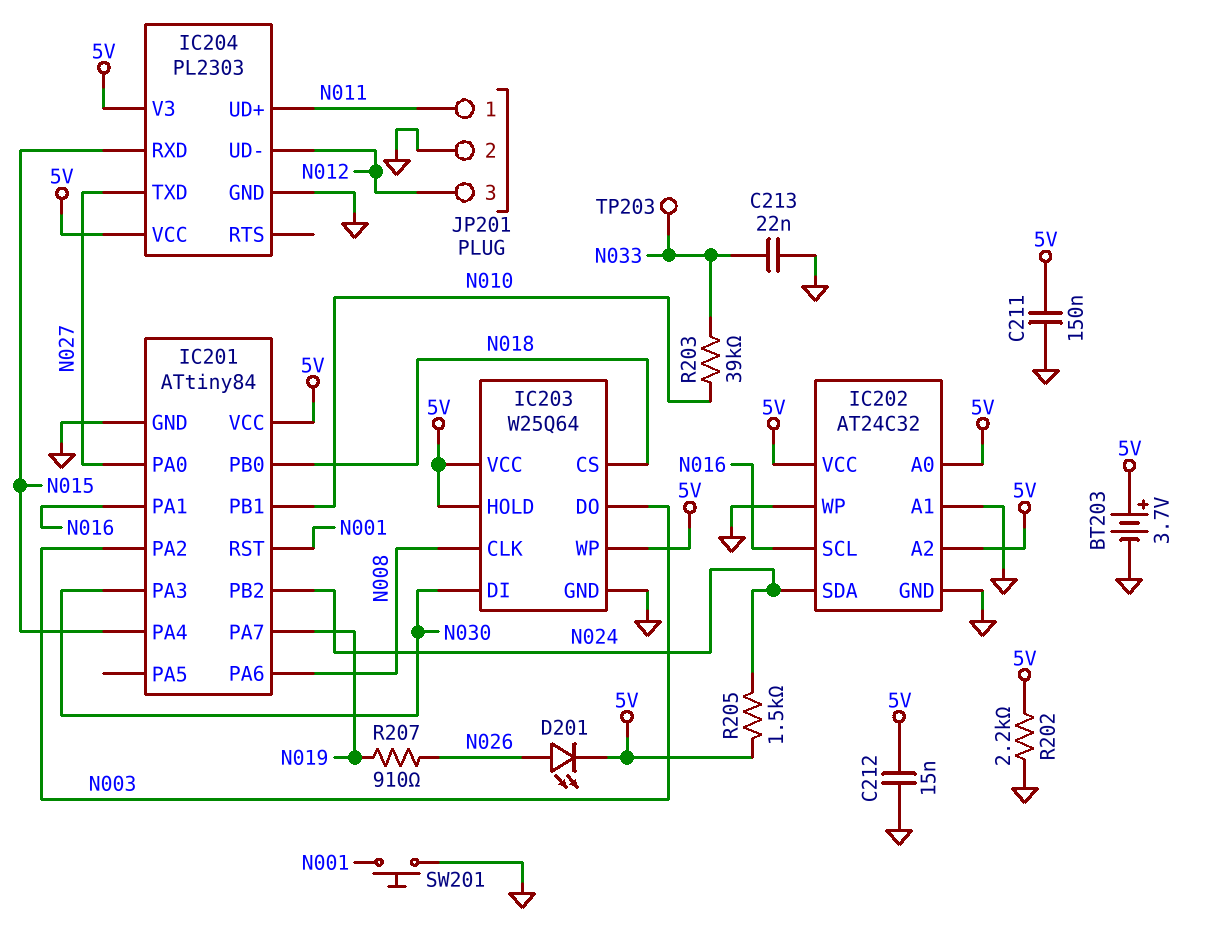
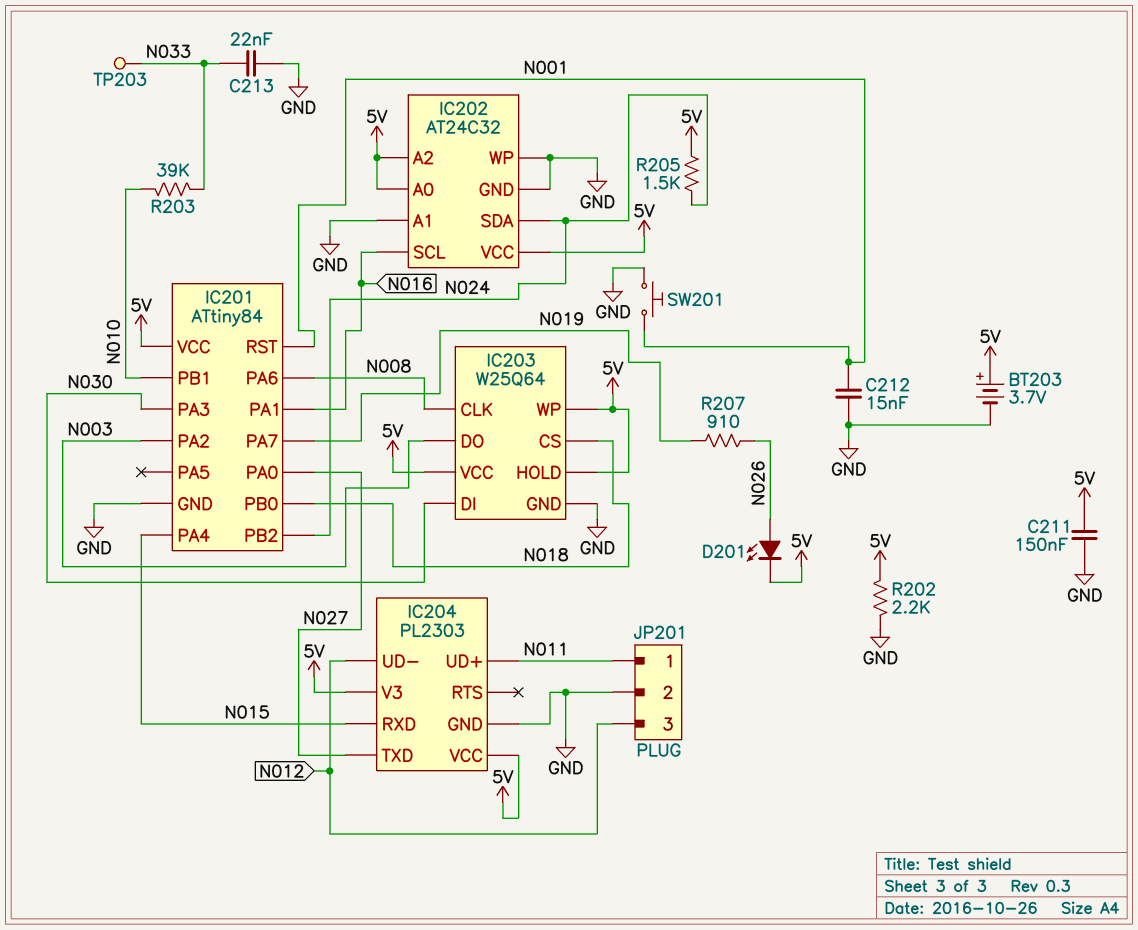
C212: 15nF (5V, GND) -> 15nF (GND, N001)

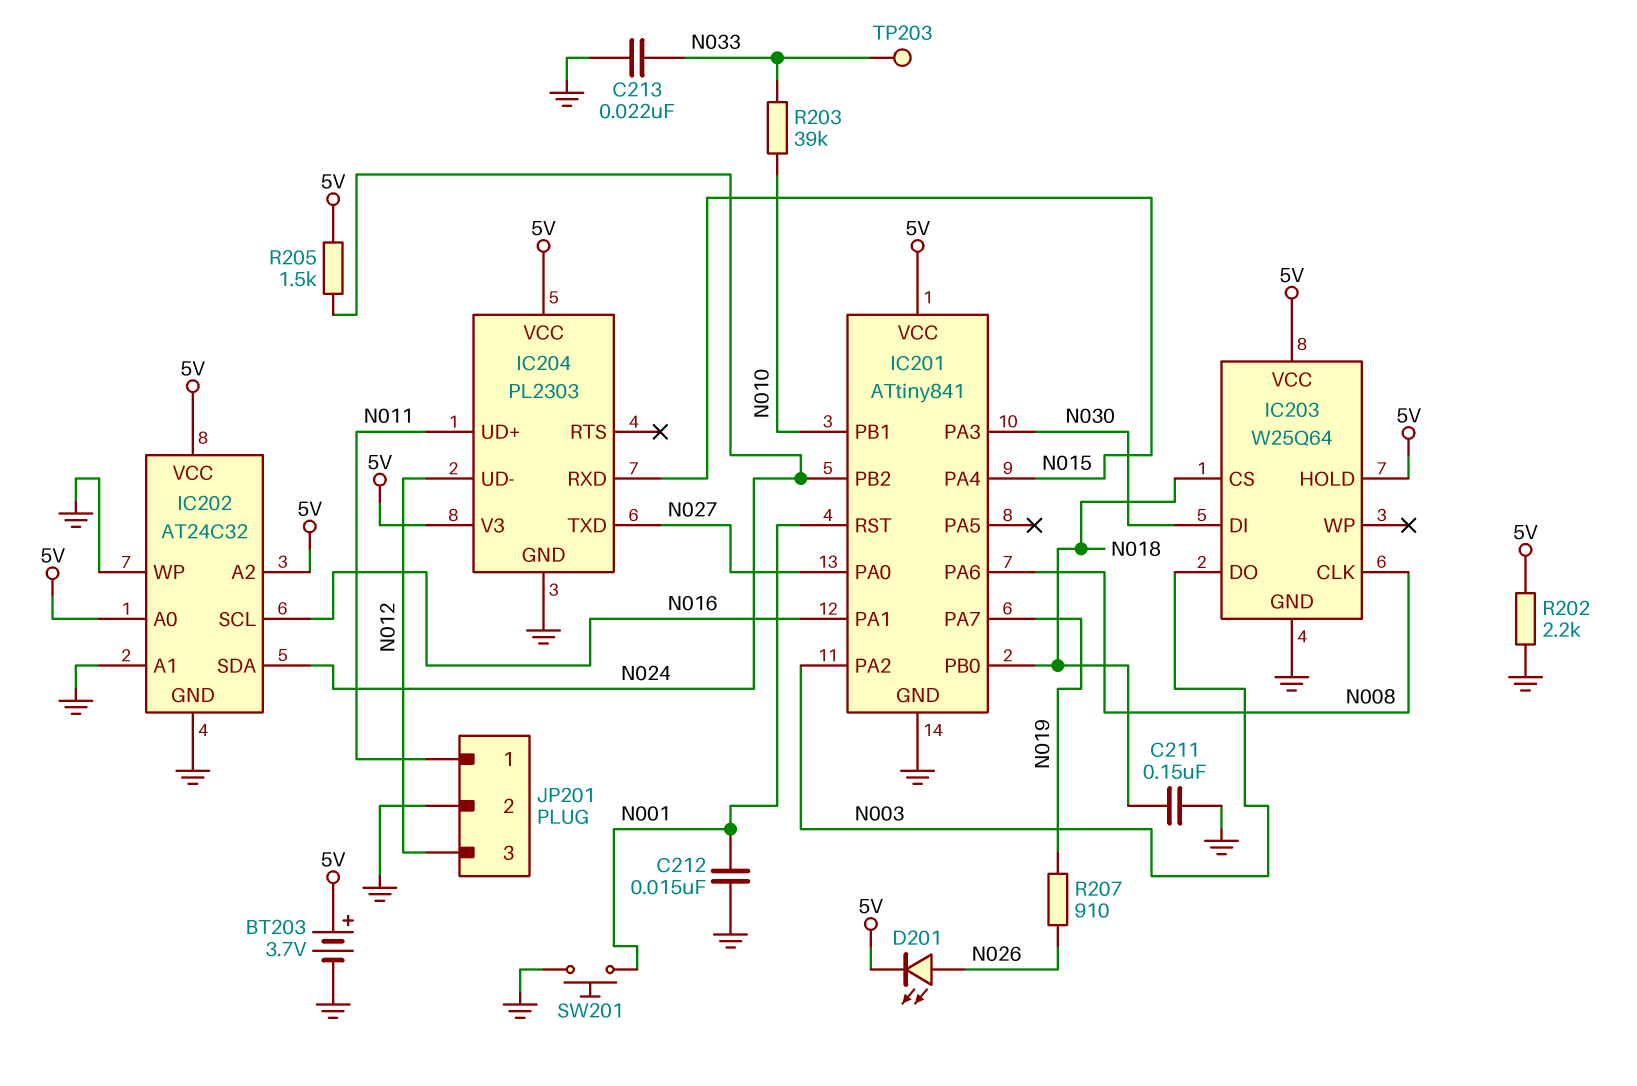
C211: 150nF (5V, GND) -> 150nF (GND, N018)
IC201: ATtiny84 -> ATtiny841
IC203 pin WP: 5V -> none

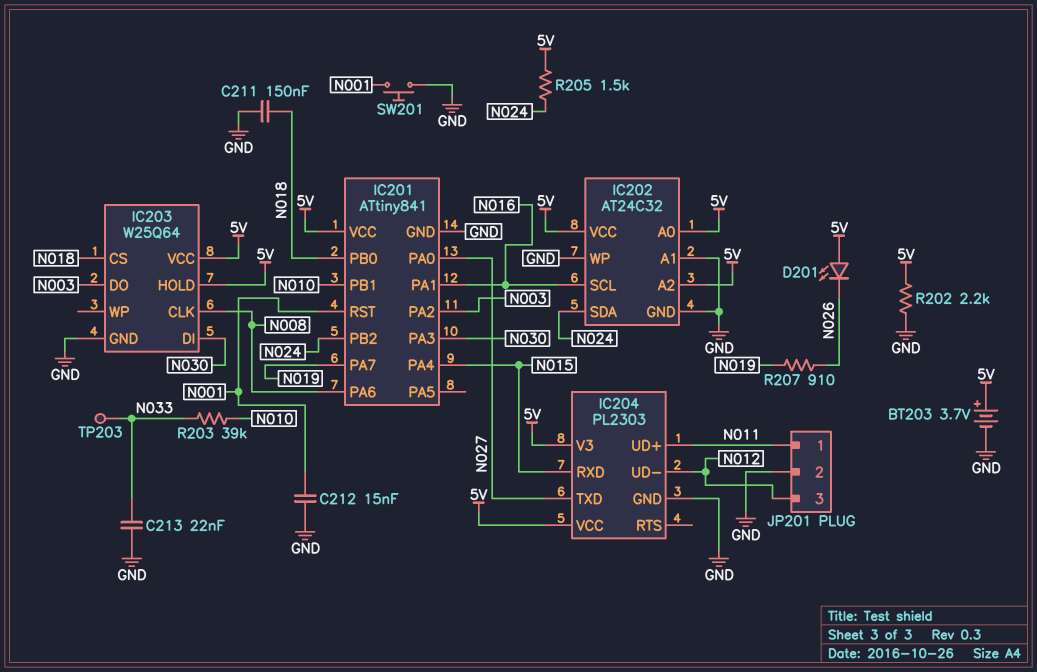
D201: LED (A N026, K 5V) -> LED (A 5V, K N026)

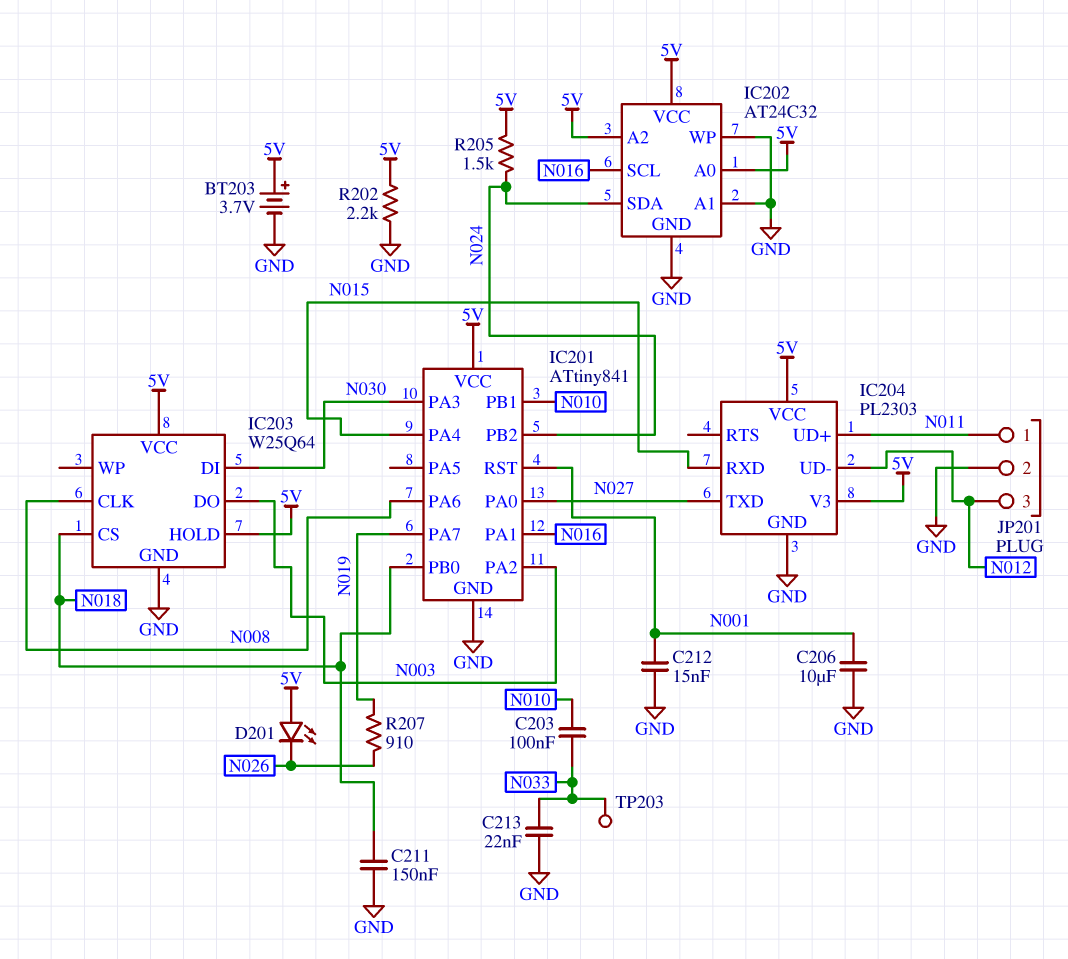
C203: none -> 100nF (N010, N033)
C206: none -> 10uF (GND, N001)
R203: 39k (N010, N033) -> none
SW201: button (GND, N001) -> none

